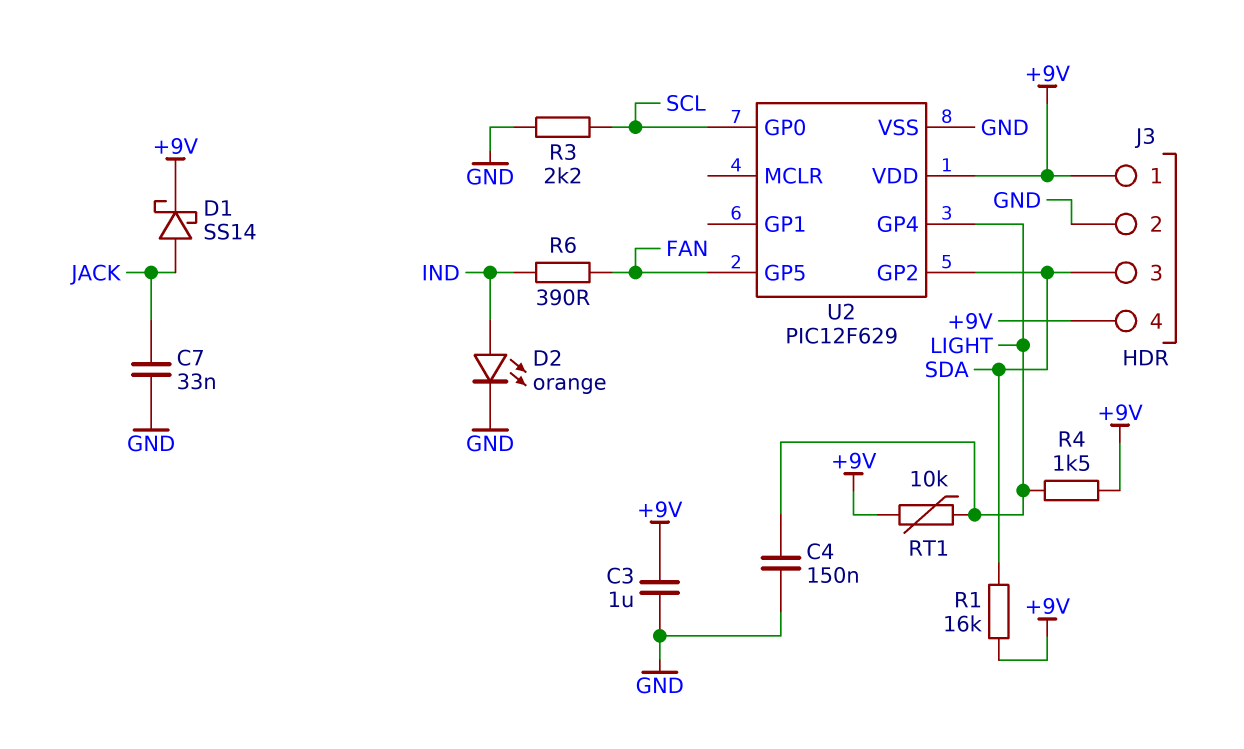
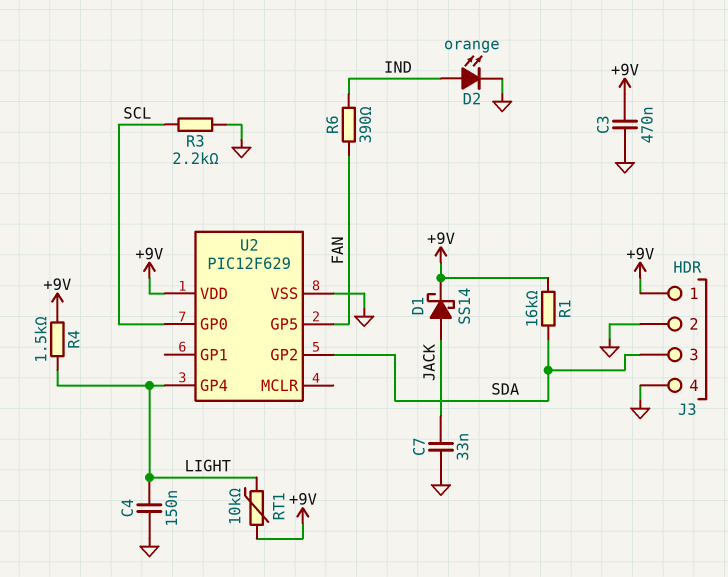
C3: 1uF (+9V, GND) -> 470nF (+9V, GND)
J3 pin 4: +9V -> GND

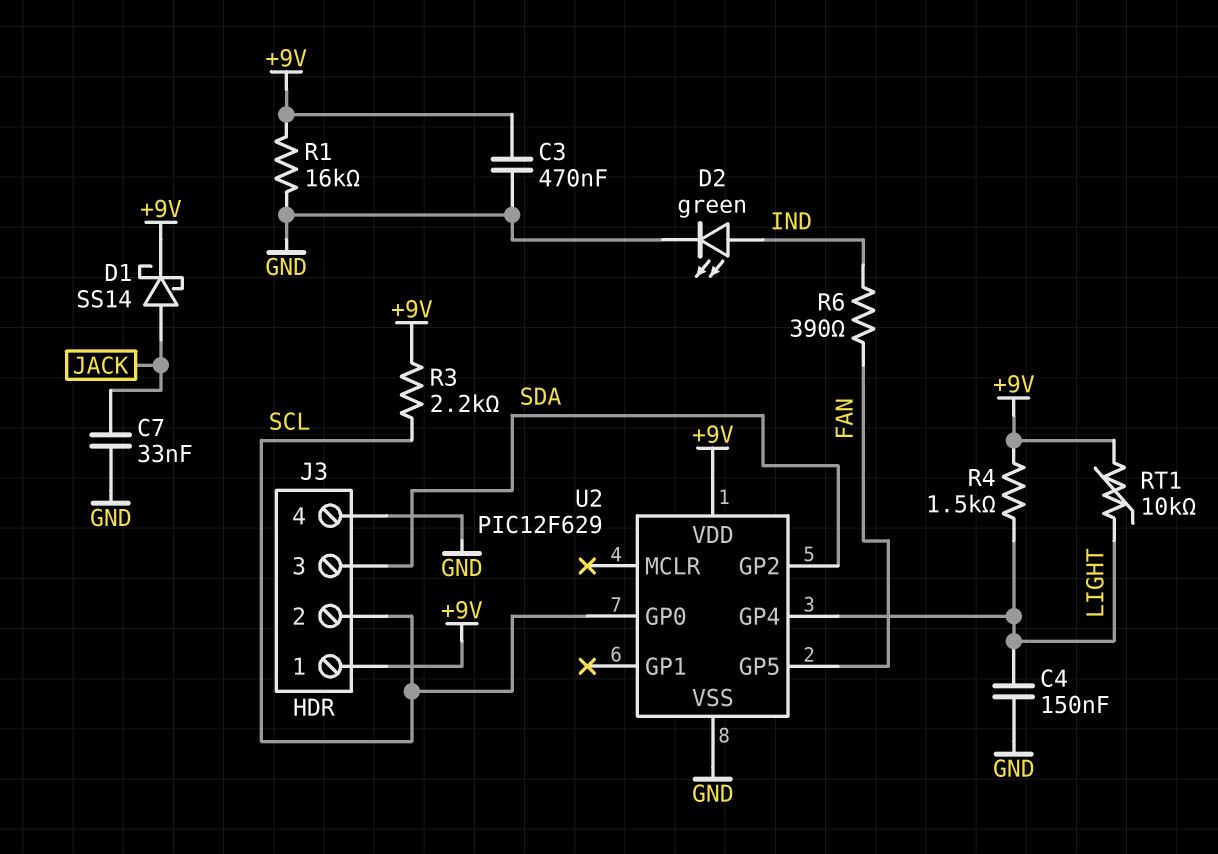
D2: LED orange (A IND, K GND) -> LED green (A IND, K GND)
J3 pin 2: GND -> SCL
R1: 16k (+9V, SDA) -> 16k (+9V, GND)
R3: 2.2k (GND, SCL) -> 2.2k (+9V, SCL)

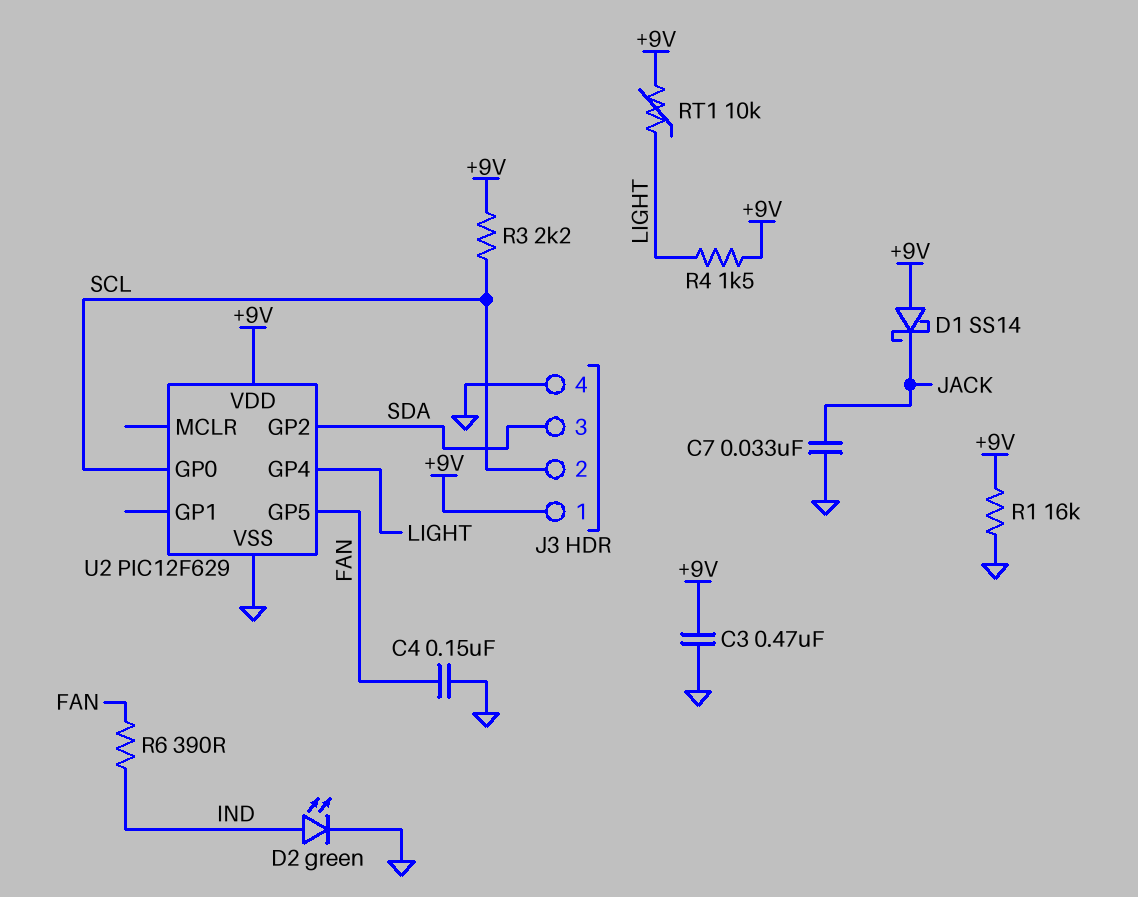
C4: 150nF (GND, LIGHT) -> 150nF (FAN, GND)
D1: schottky SS14 (A JACK, K +9V) -> schottky SS14 (A +9V, K JACK)

